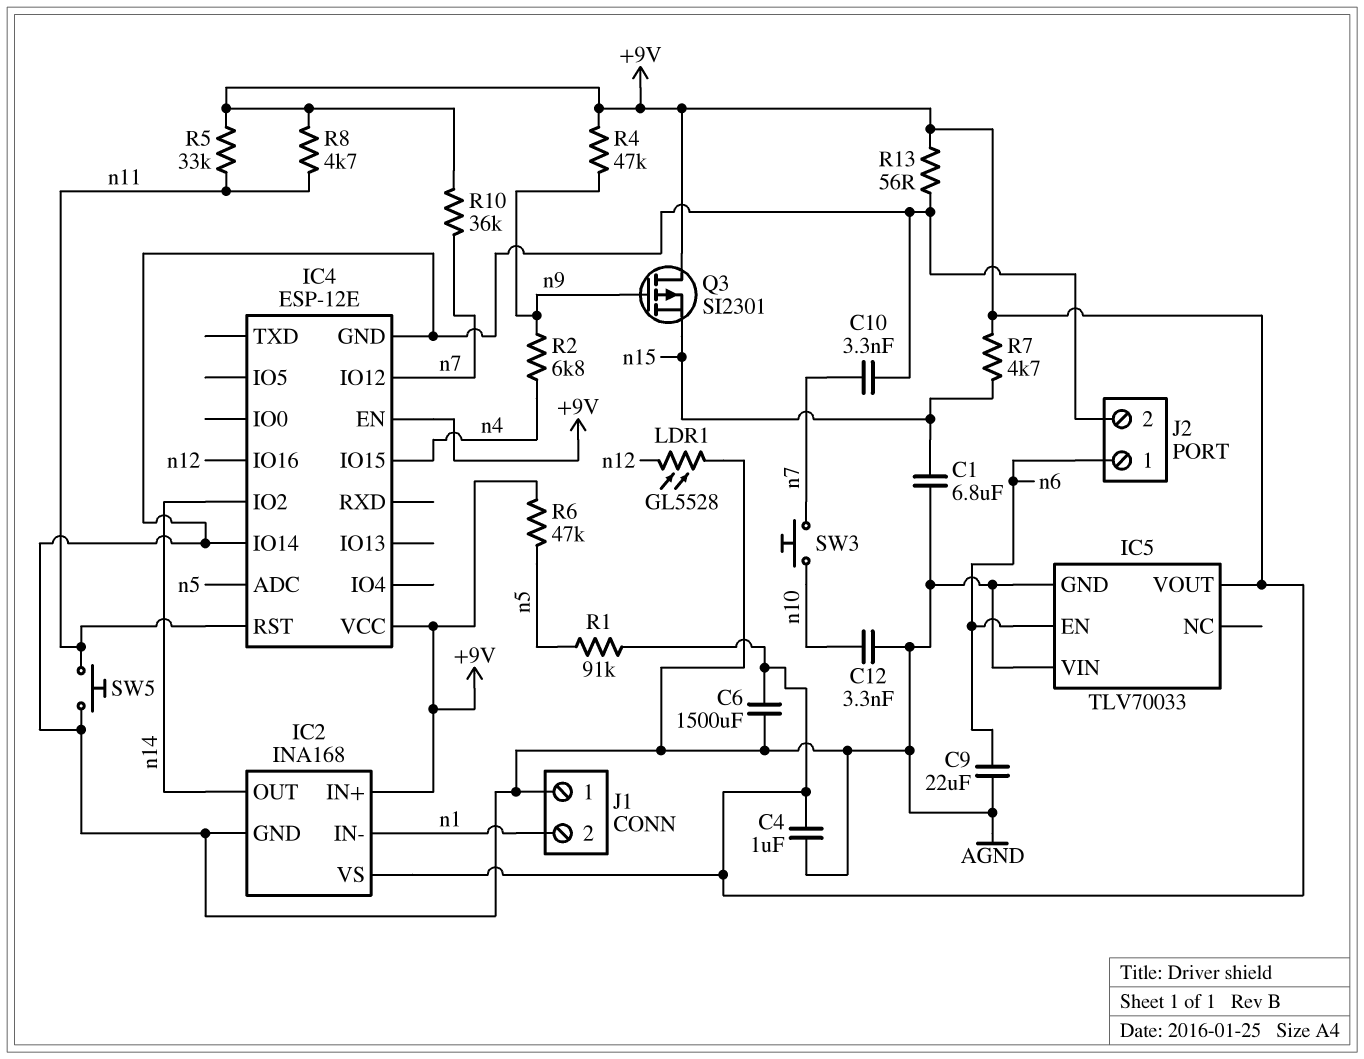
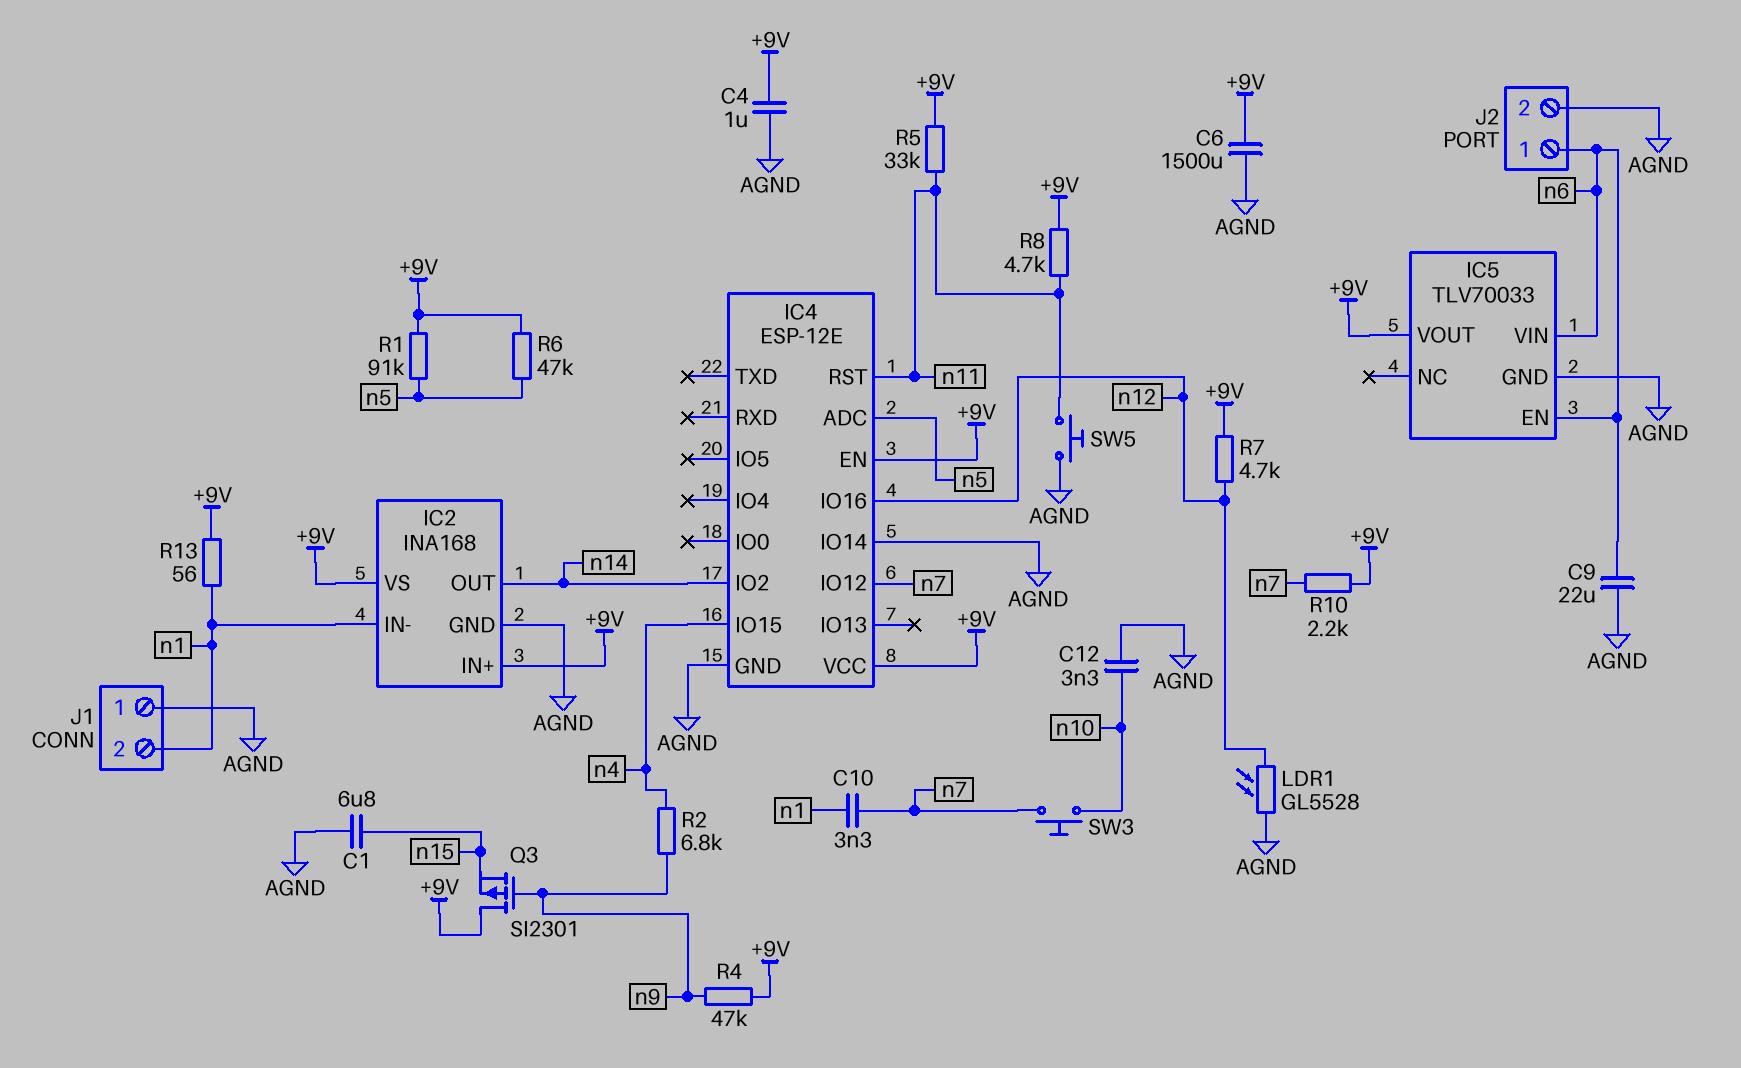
C10: 3.3nF (AGND, n7) -> 3.3nF (n1, n7)
IC5 pin VIN: AGND -> n6
R7: 4.7k (+9V, n15) -> 4.7k (+9V, n12)
R10: 36k (+9V, n7) -> 2.2k (+9V, n7)
R13: 56 (+9V, AGND) -> 56 (+9V, n1)

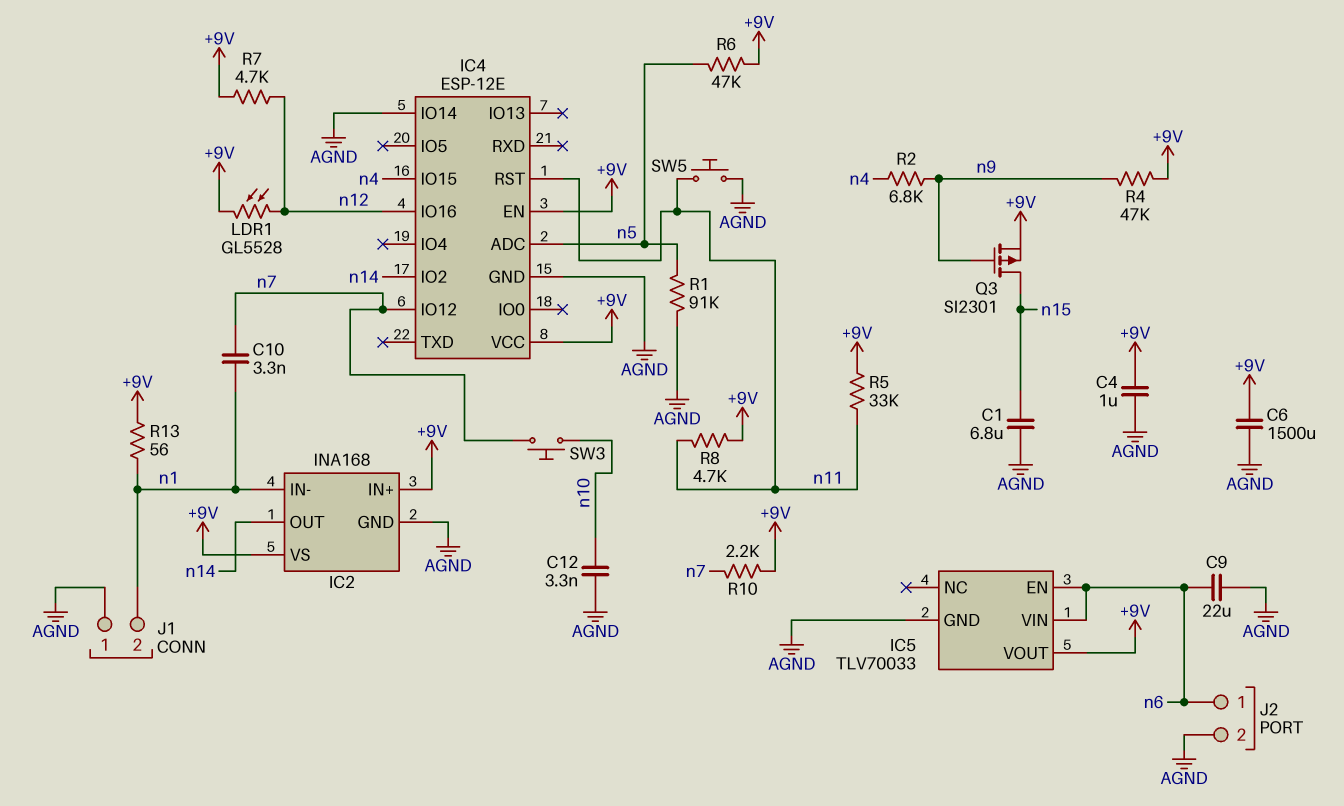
LDR1: GL5528 (AGND, n12) -> GL5528 (+9V, n12)
Q3: PMOS SI2301 (G n9, D +9V, S n15) -> PMOS SI2301 (G n9, D n15, S +9V)
R1: 91k (+9V, n5) -> 91k (AGND, n5)

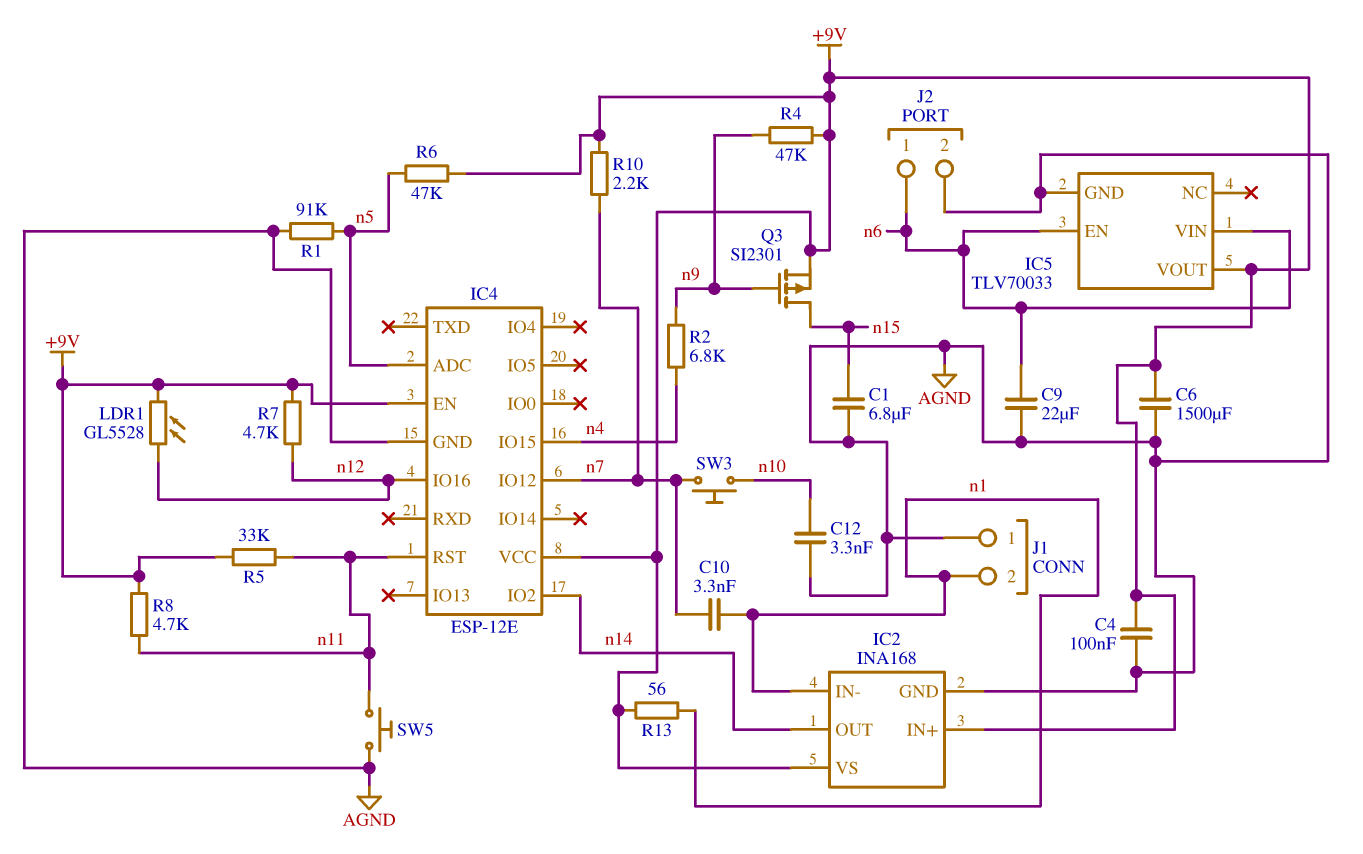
C4: 1uF (+9V, AGND) -> 100nF (+9V, AGND)
IC4 pin IO14: AGND -> none

